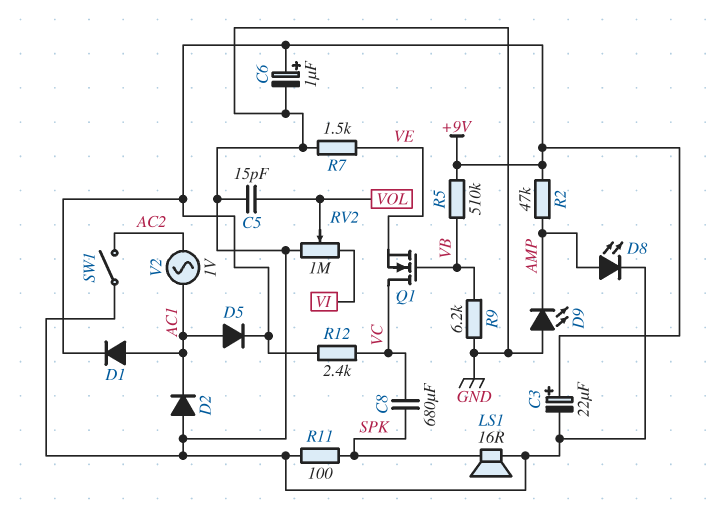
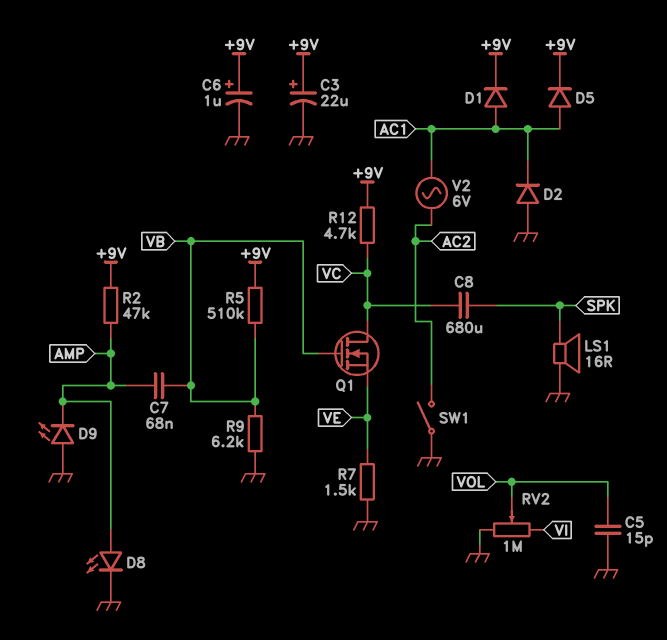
C7: none -> 68nF (AMP, VB)
R11: 100 (GND, SPK) -> none
R12: 2.4k (+9V, VC) -> 4.7k (+9V, VC)
V2: AC 1V (AC1, AC2) -> AC 6V (AC1, AC2)

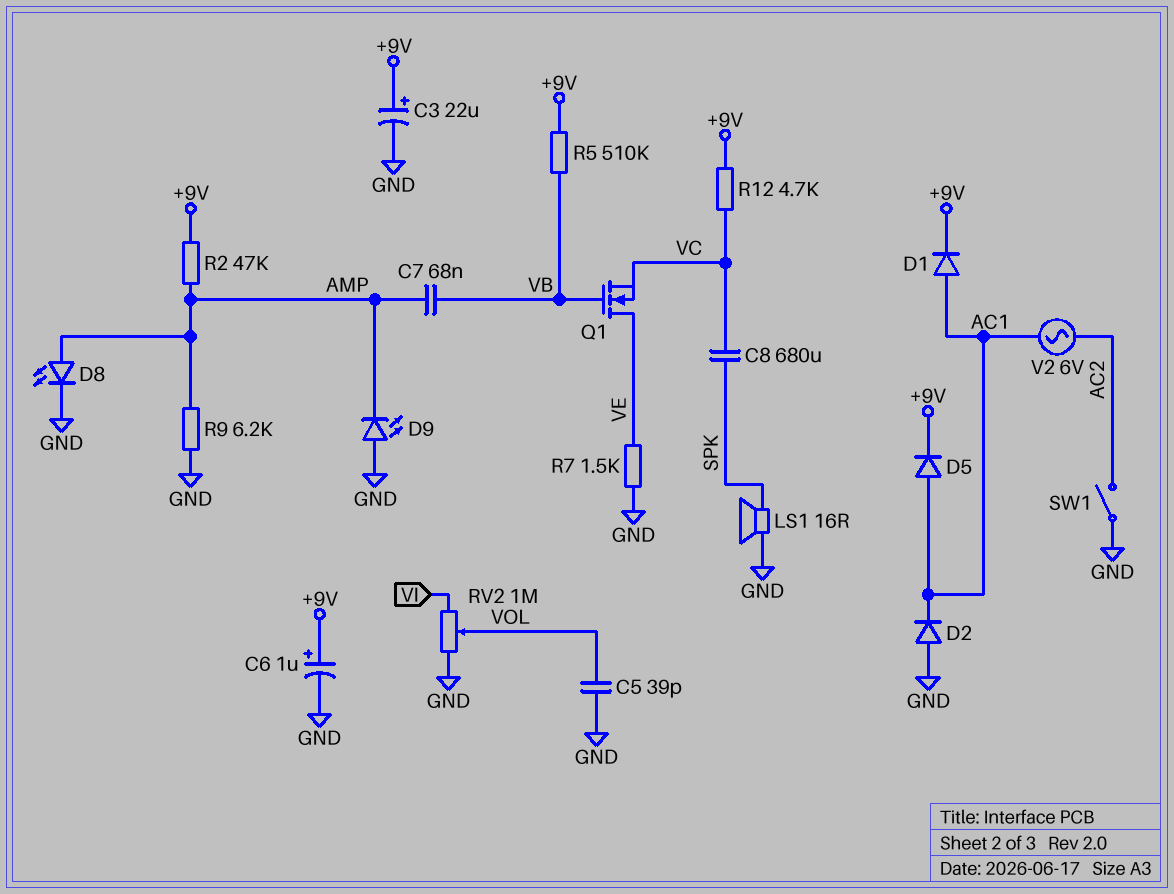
C5: 15pF (GND, VOL) -> 39pF (GND, VOL)
Q1: NMOS (G VB, D VC, S VE) -> NMOS (G VB, D VE, S VC)
R9: 6.2k (GND, VB) -> 6.2k (AMP, GND)

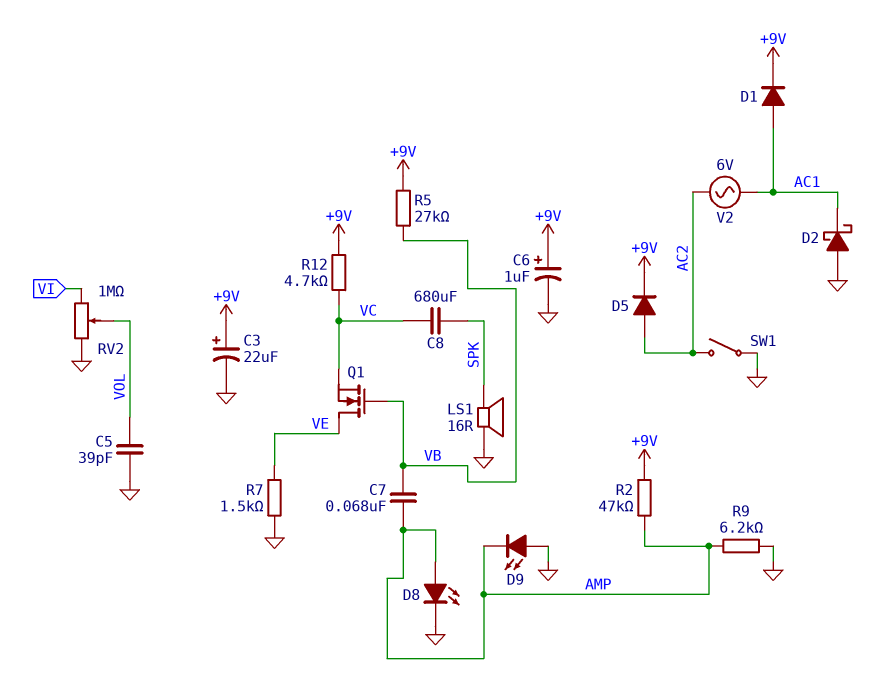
D2: diode (A GND, K AC1) -> schottky (A GND, K AC1)
D5: diode (A AC1, K +9V) -> diode (A AC2, K +9V)
R5: 510k (+9V, VB) -> 27k (+9V, VB)

